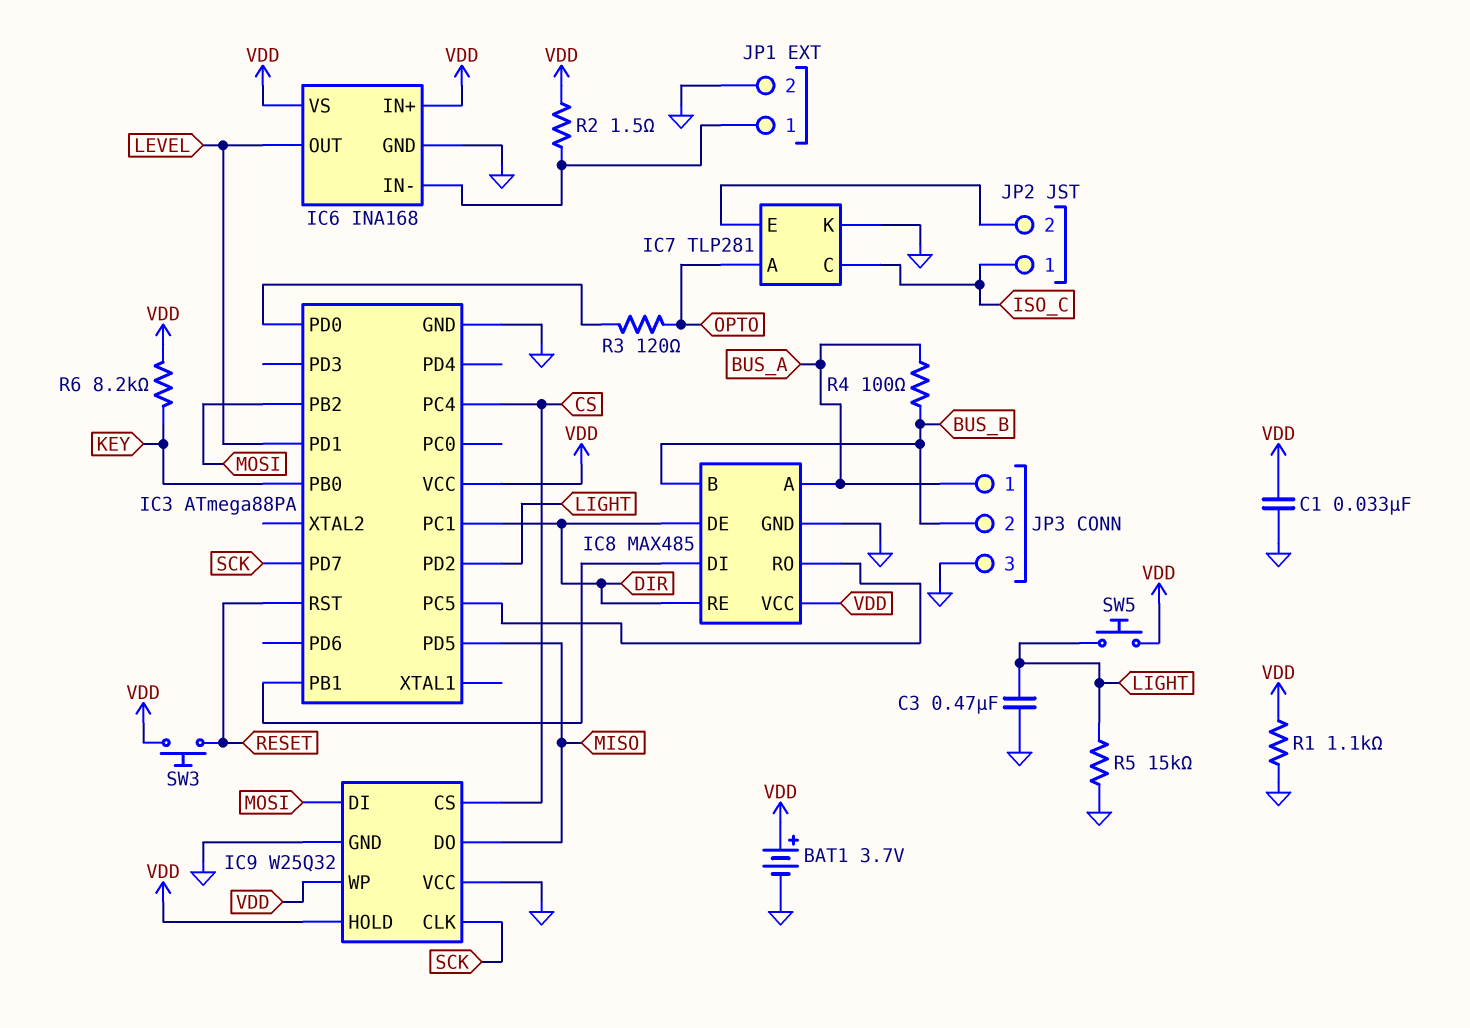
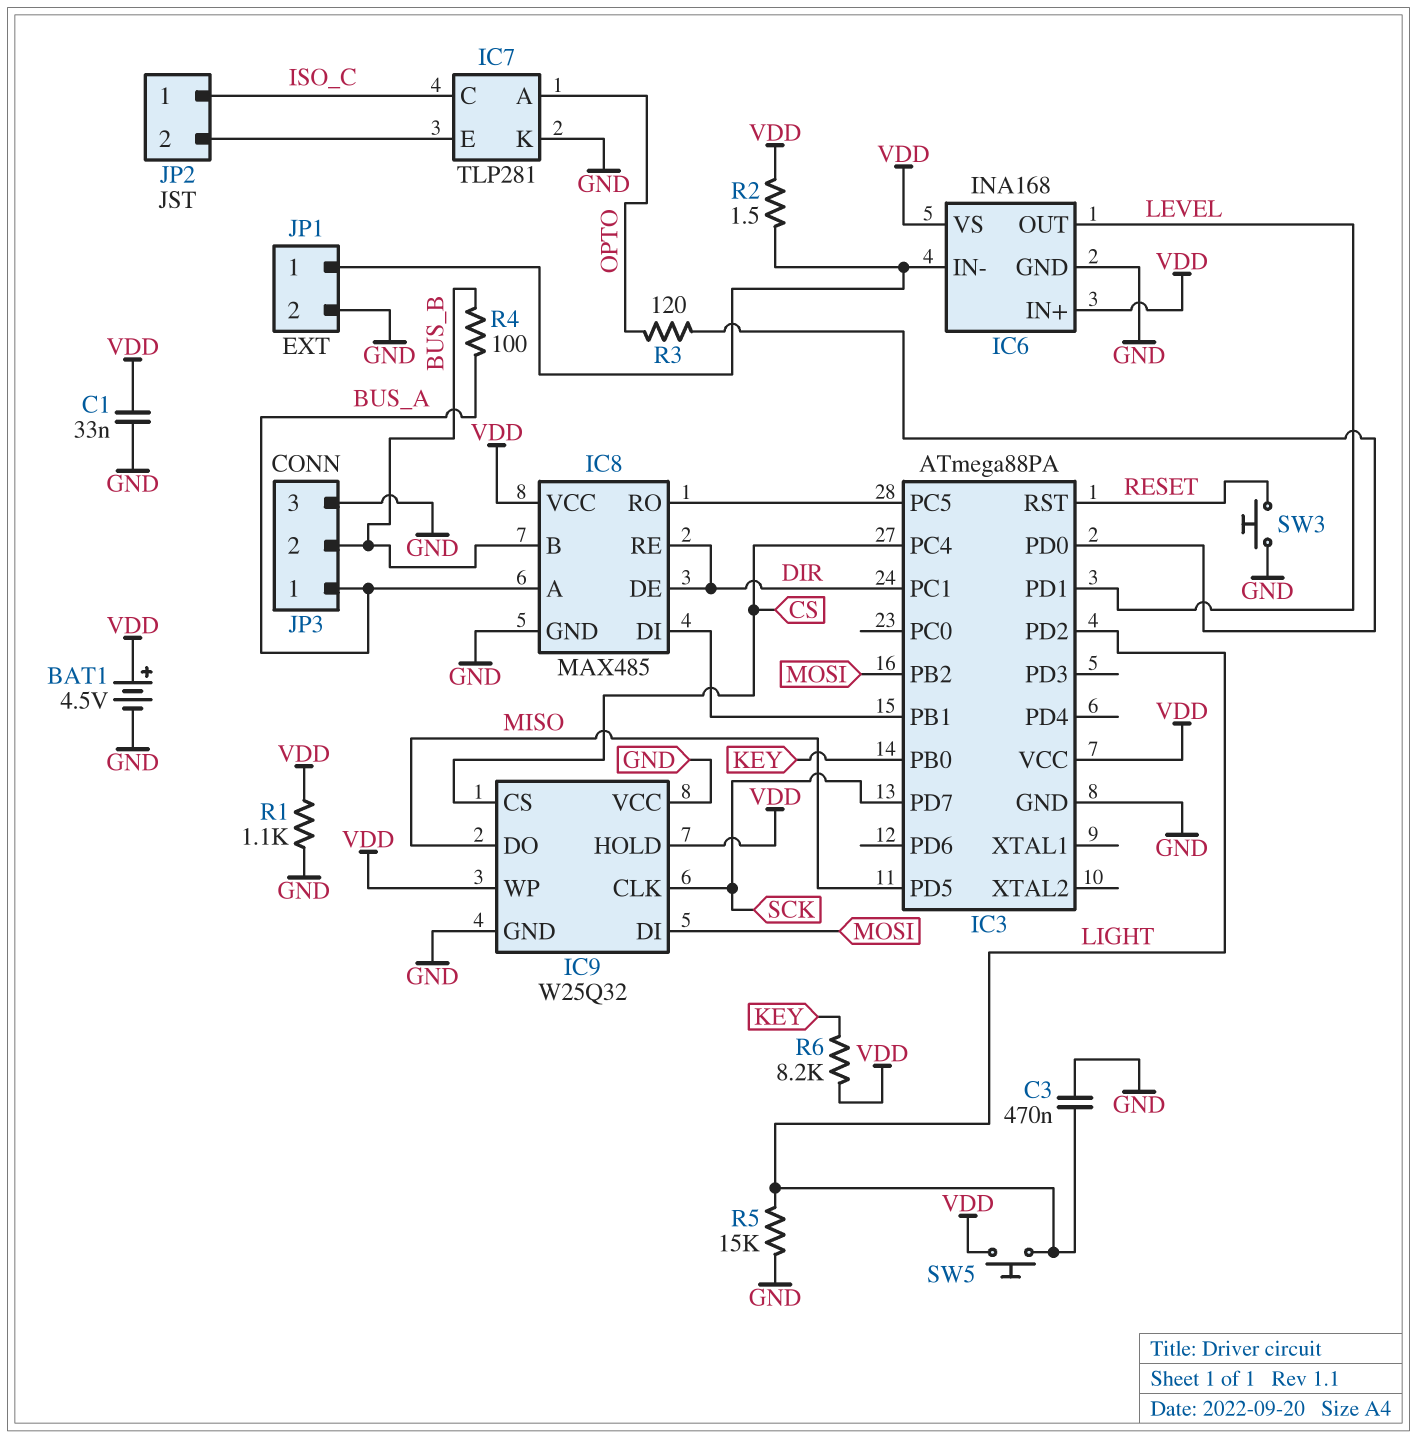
BAT1: 3.7V (plus VDD, minus GND) -> 4.5V (plus VDD, minus GND)
SW3: button (RESET, VDD) -> button (GND, RESET)

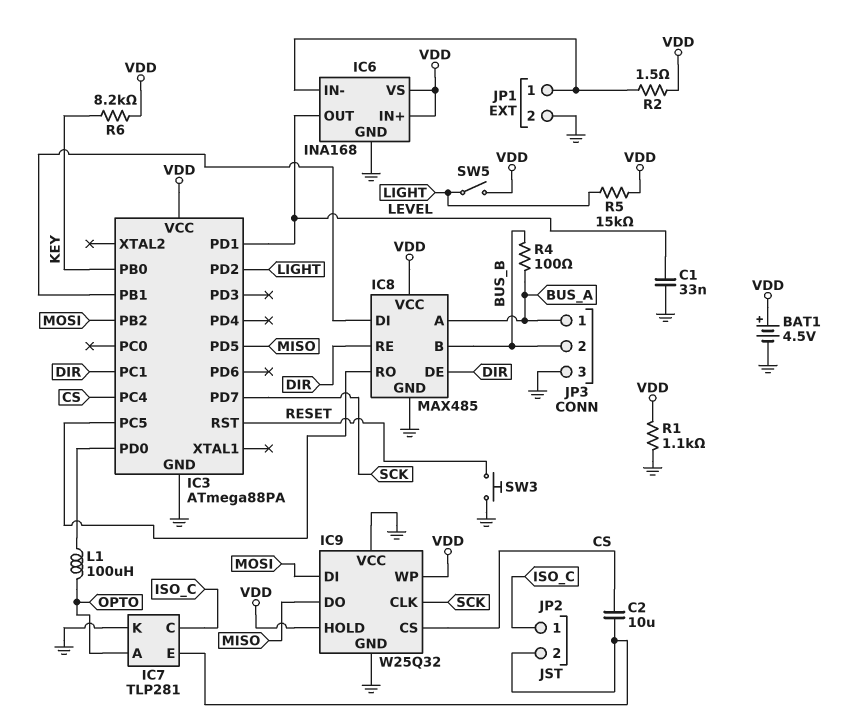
C1: 33nF (GND, VDD) -> 33nF (GND, LEVEL)
C2: none -> 10uF (CS, IC7/E)
C3: 470nF (GND, LIGHT) -> none
L1: none -> 100uH (IC3/PD0, OPTO)
R3: 120 (IC3/PD0, OPTO) -> none
R5: 15k (GND, LIGHT) -> 15k (LIGHT, VDD)
SW5: button (LIGHT, VDD) -> switch (LIGHT, VDD)

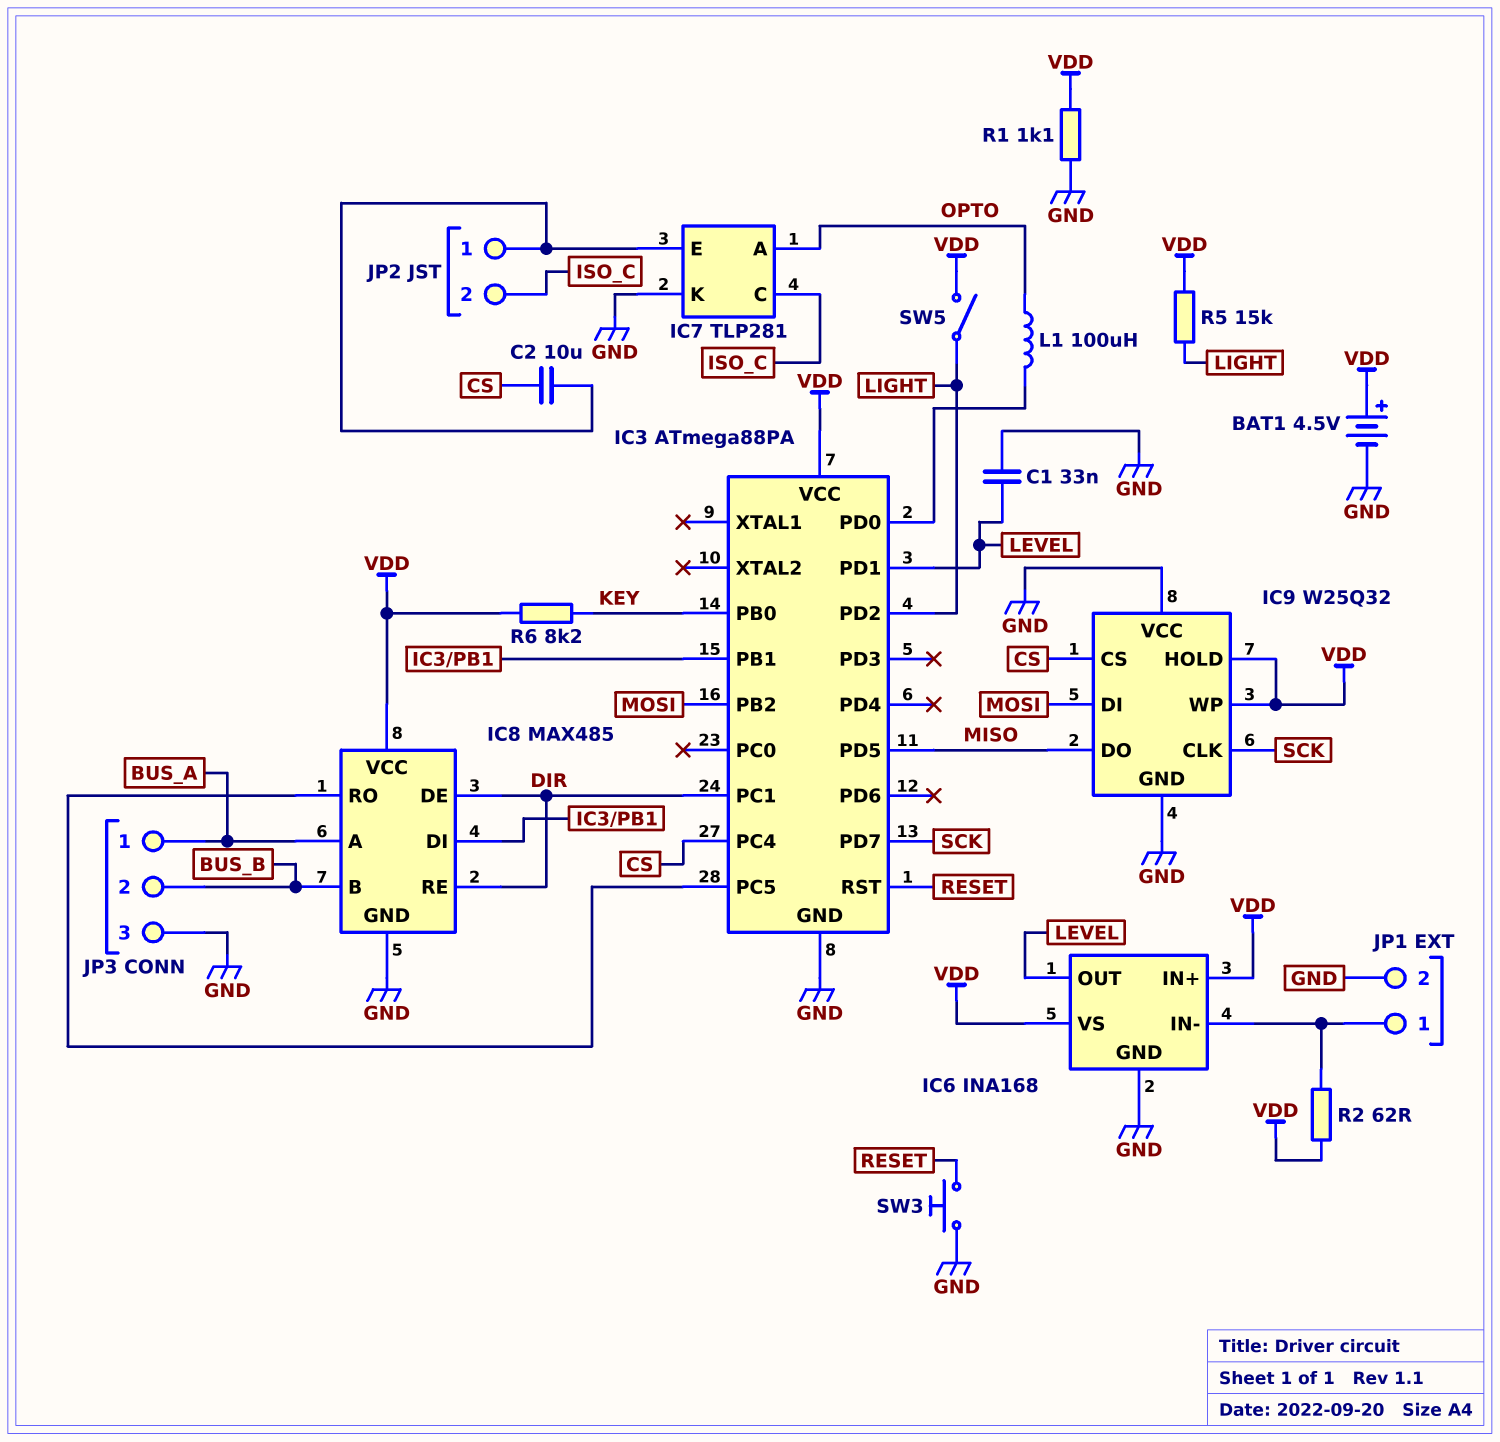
JP2 pin 1: ISO_C -> IC7/E
JP2 pin 2: IC7/E -> ISO_C
R2: 1.5 (IC6/IN-, VDD) -> 62 (IC6/IN-, VDD)
R4: 100 (BUS_A, BUS_B) -> none

